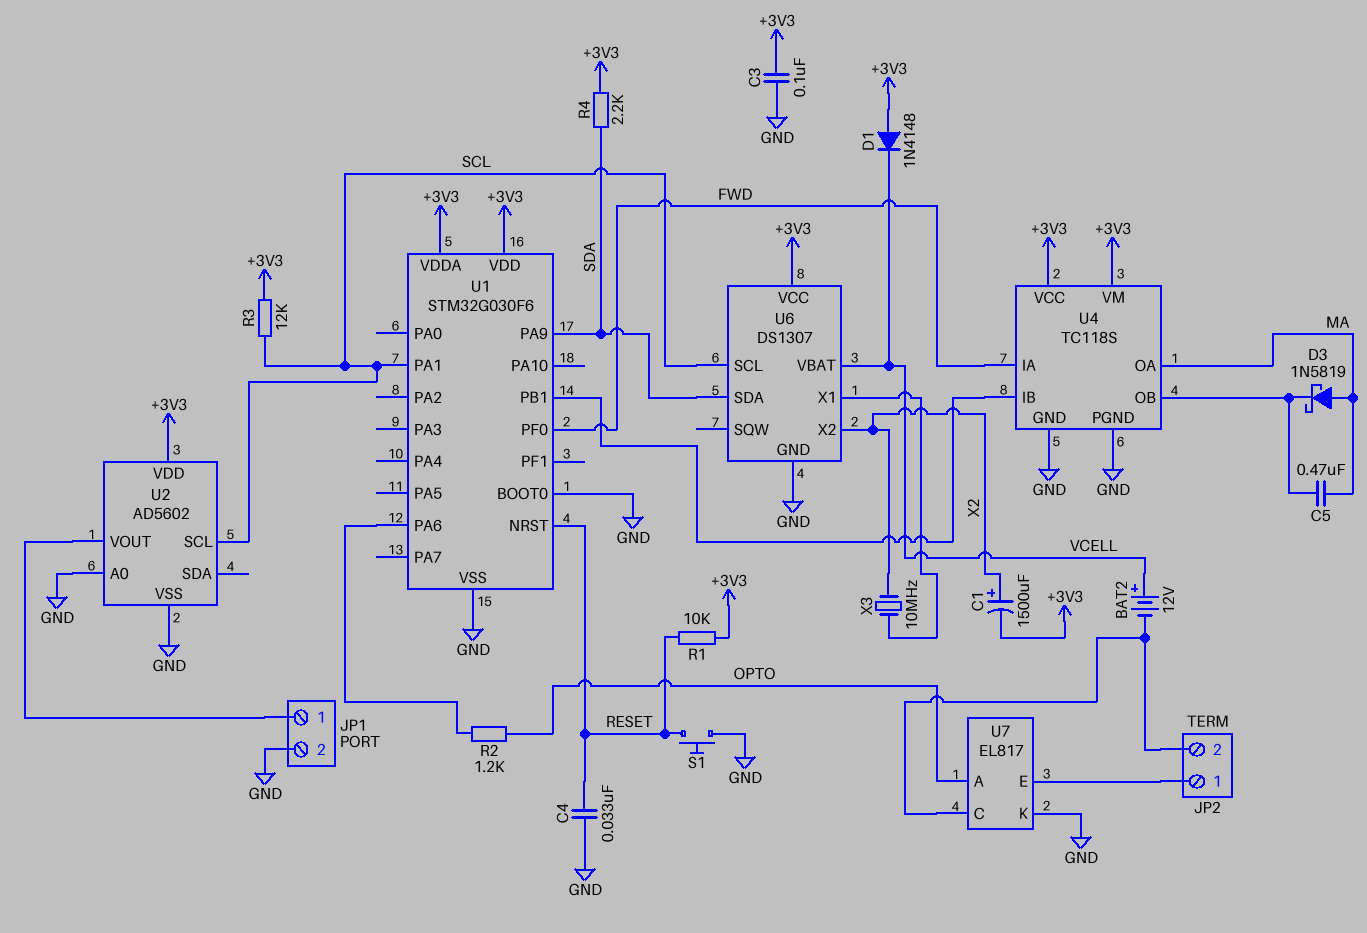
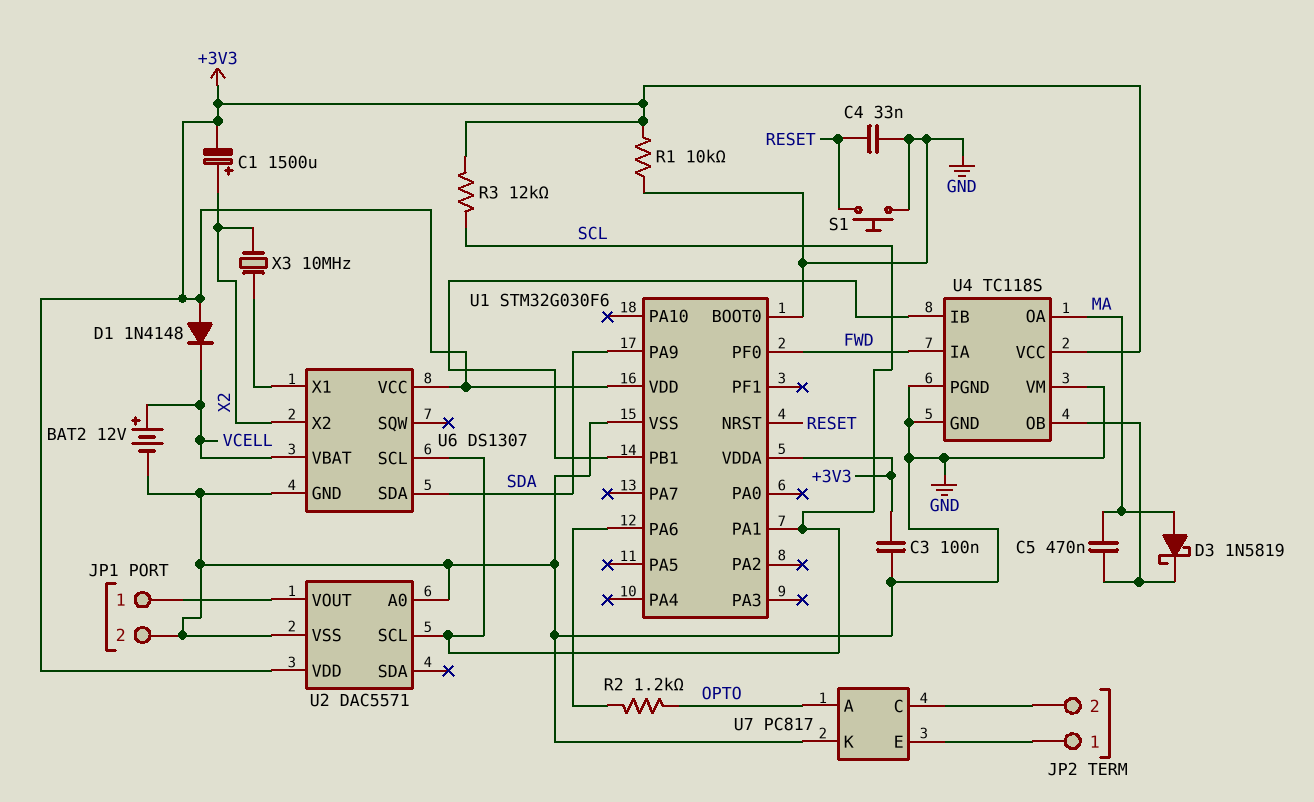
BAT2: 12V (plus VCELL, minus JP2/2) -> 12V (plus VCELL, minus GND)
R1: 10k (+3V3, RESET) -> 10k (+3V3, GND)
R4: 2.2k (+3V3, SDA) -> none
U2: AD5602 -> DAC5571
U4 pin VM: +3V3 -> GND
U7: EL817 -> PC817

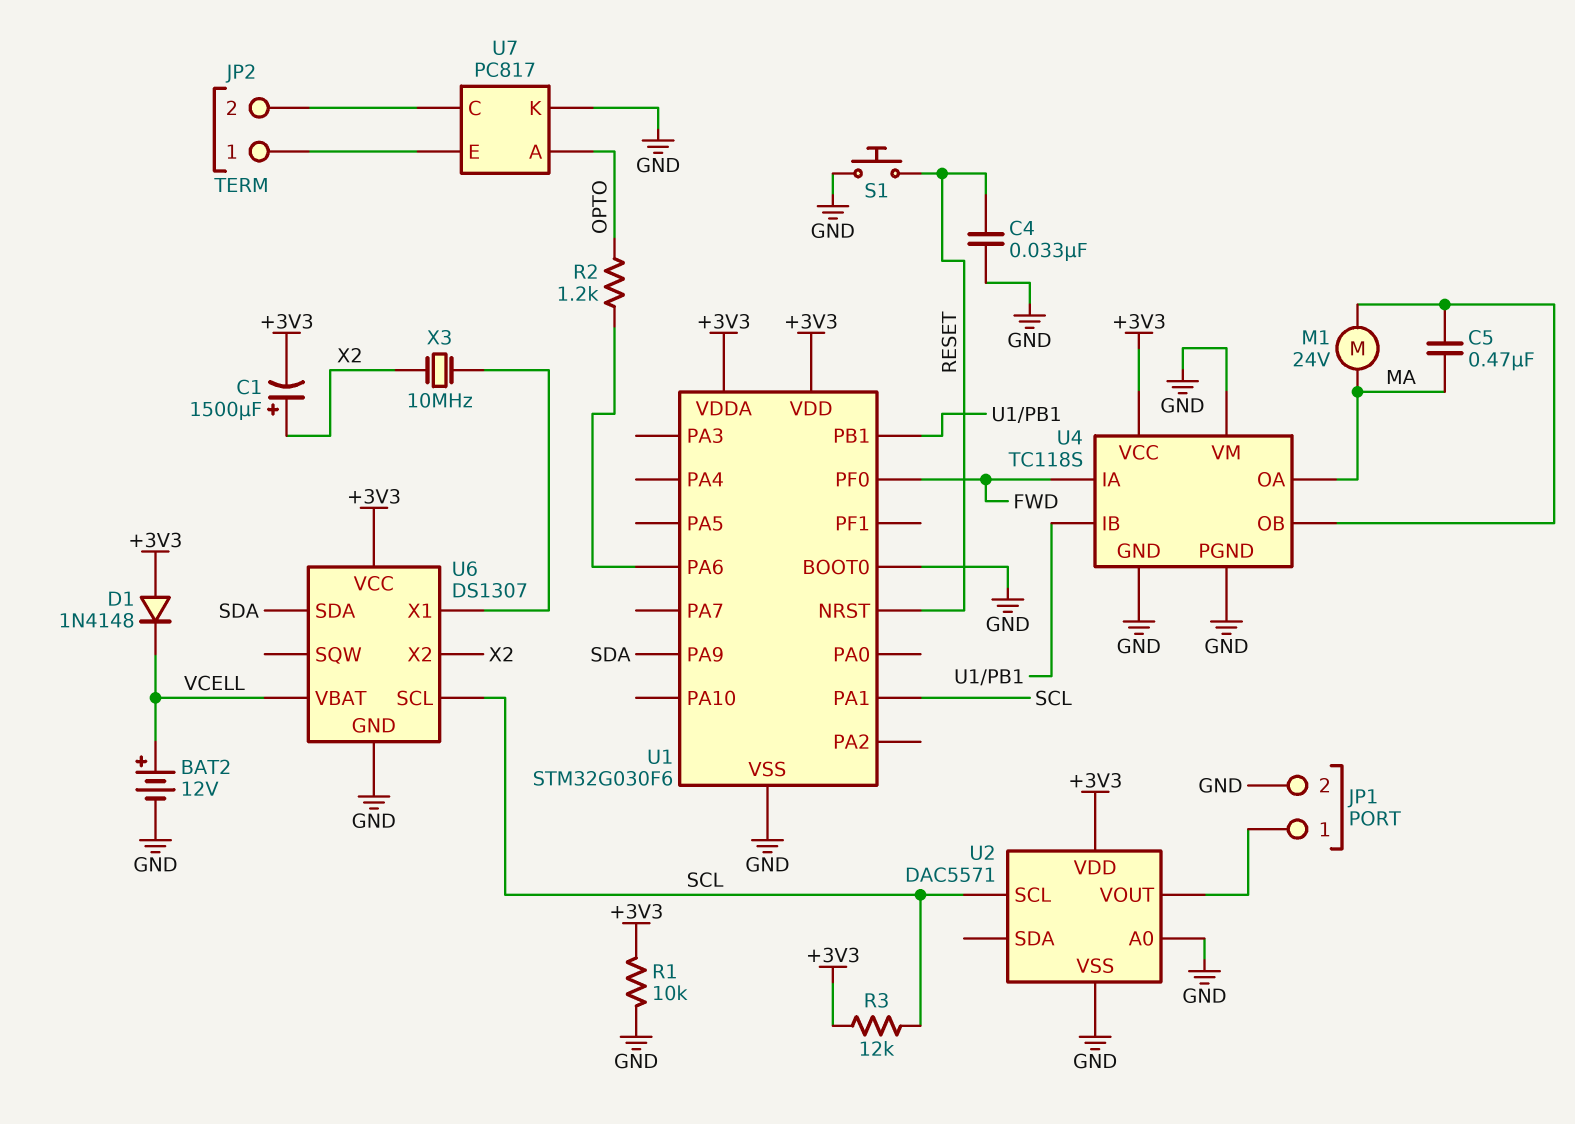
C3: 100nF (+3V3, GND) -> none
D3: schottky 1N5819 (A MA, K U4/OB) -> none
M1: none -> motor 24V (MA, U4/OB)

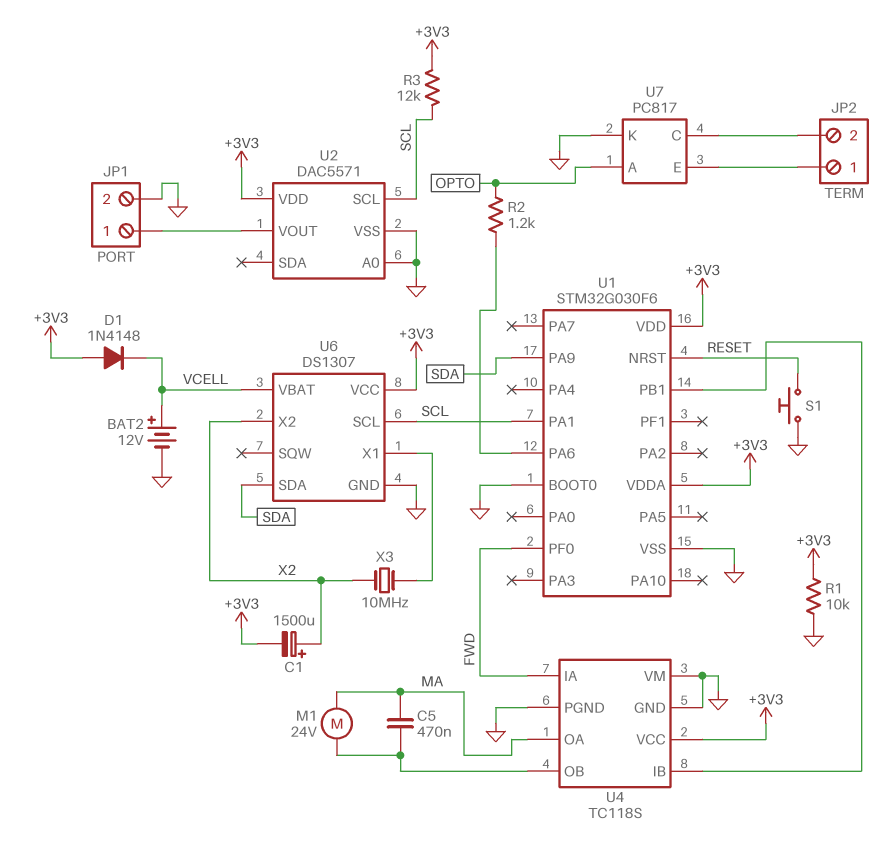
C4: 33nF (GND, RESET) -> none

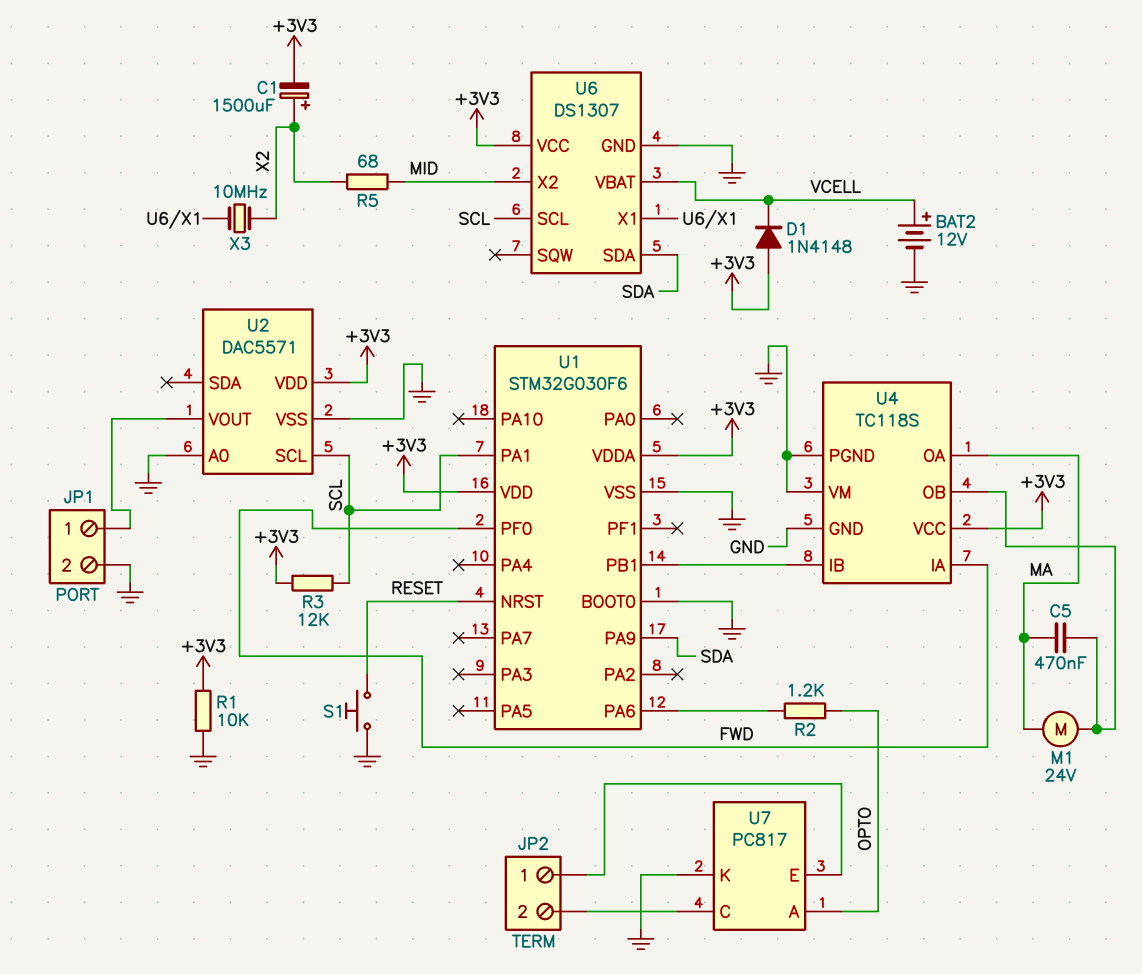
R5: none -> 68 (MID, X2)
U6 pin X2: X2 -> MID

